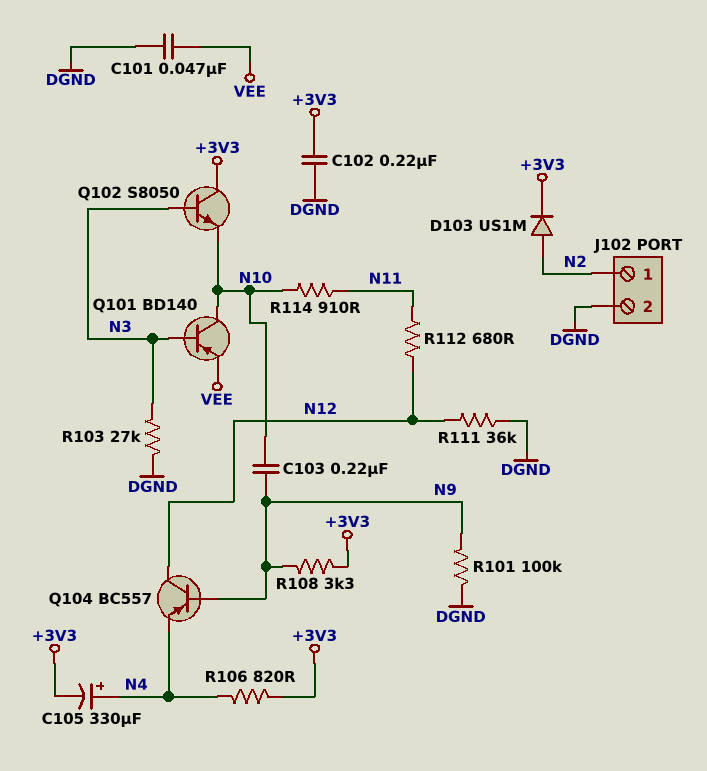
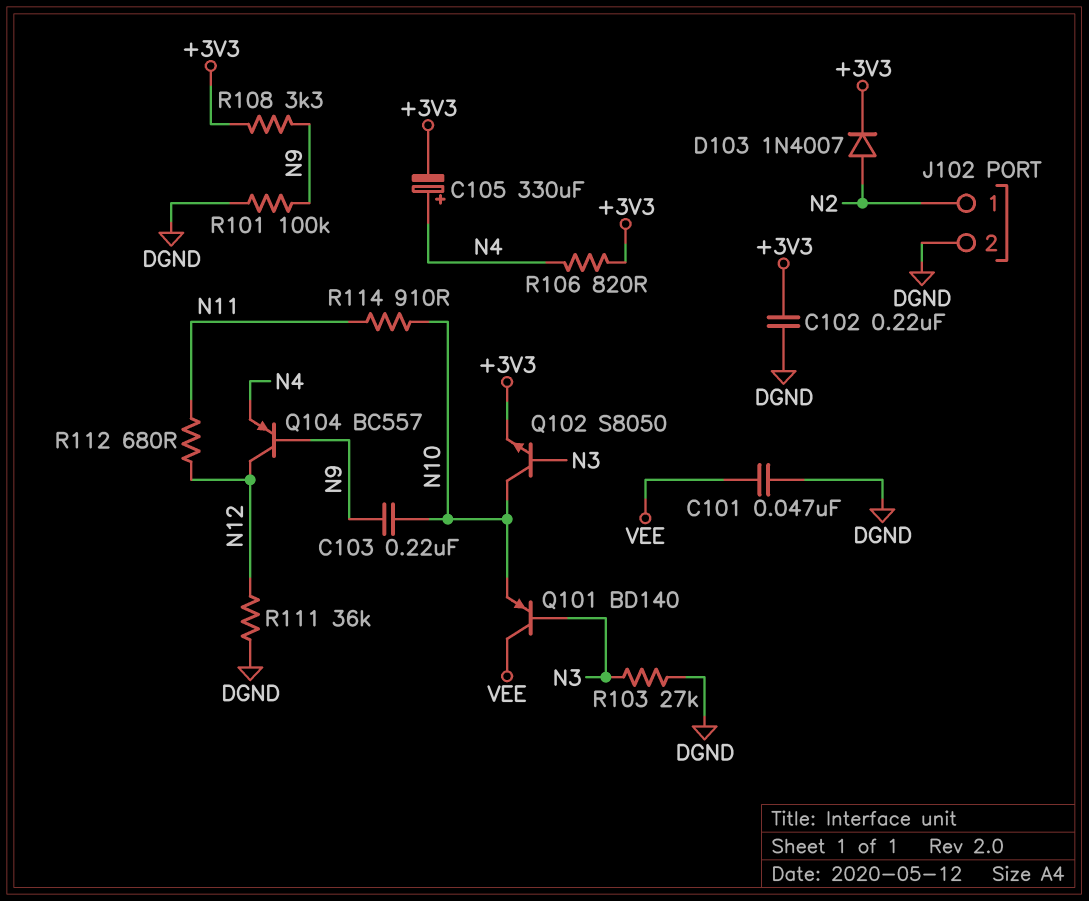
D103: diode US1M (A N2, K +3V3) -> diode 1N4007 (A N2, K +3V3)
Q101: PNP BD140 (B N3, C N10, E VEE) -> PNP BD140 (B N3, C VEE, E N10)
Q102: NPN S8050 (B N3, C +3V3, E N10) -> NPN S8050 (B N3, C N10, E +3V3)

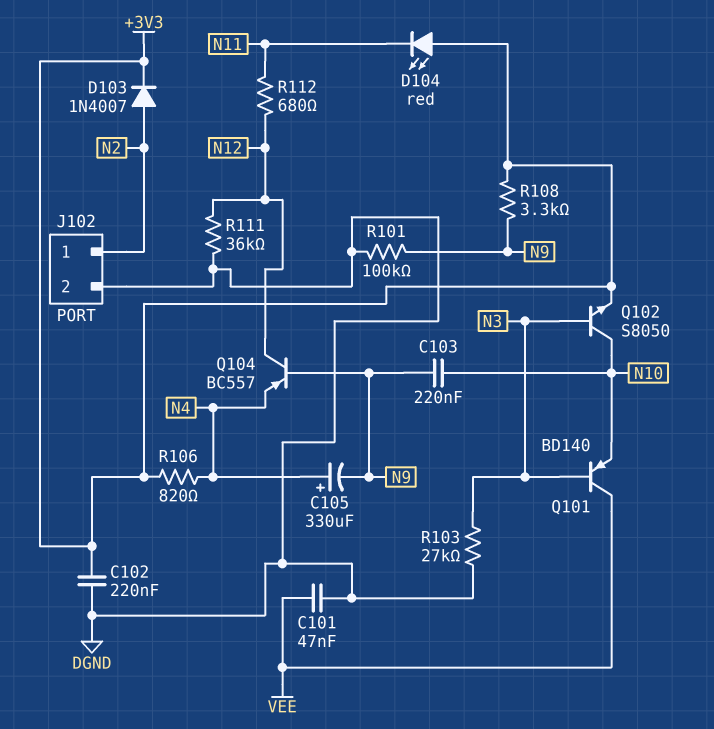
C105: 330uF (plus N4, minus +3V3) -> 330uF (plus N4, minus N9)
D104: none -> LED red (A +3V3, K N11)
R114: 910 (N10, N11) -> none

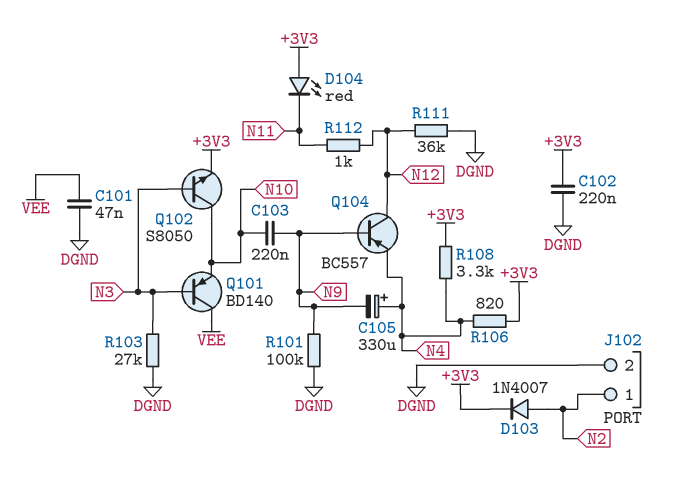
R108: 3.3k (+3V3, N9) -> 3.3k (+3V3, N4)
R112: 680 (N11, N12) -> 1k (N11, N12)

